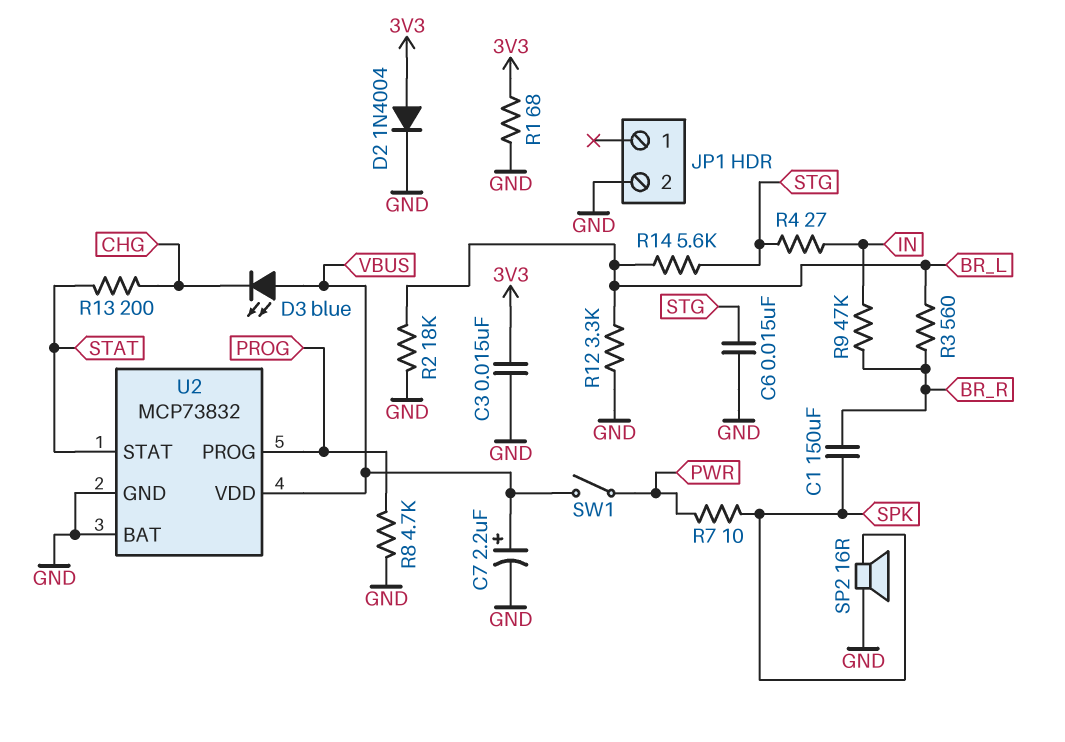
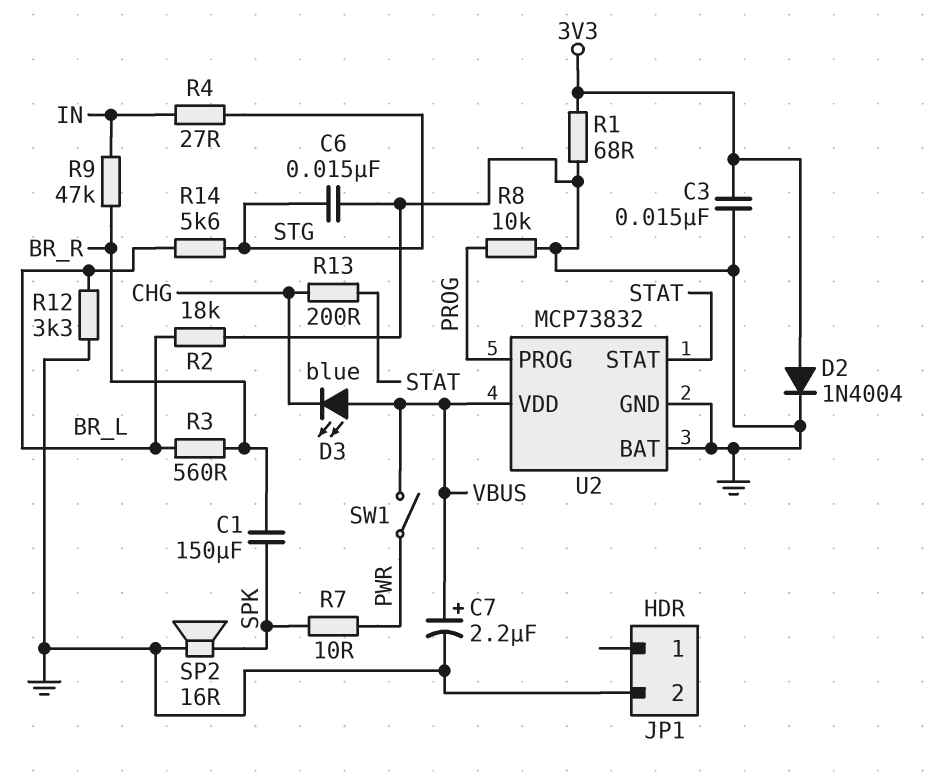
R8: 4.7k (GND, PROG) -> 10k (GND, PROG)

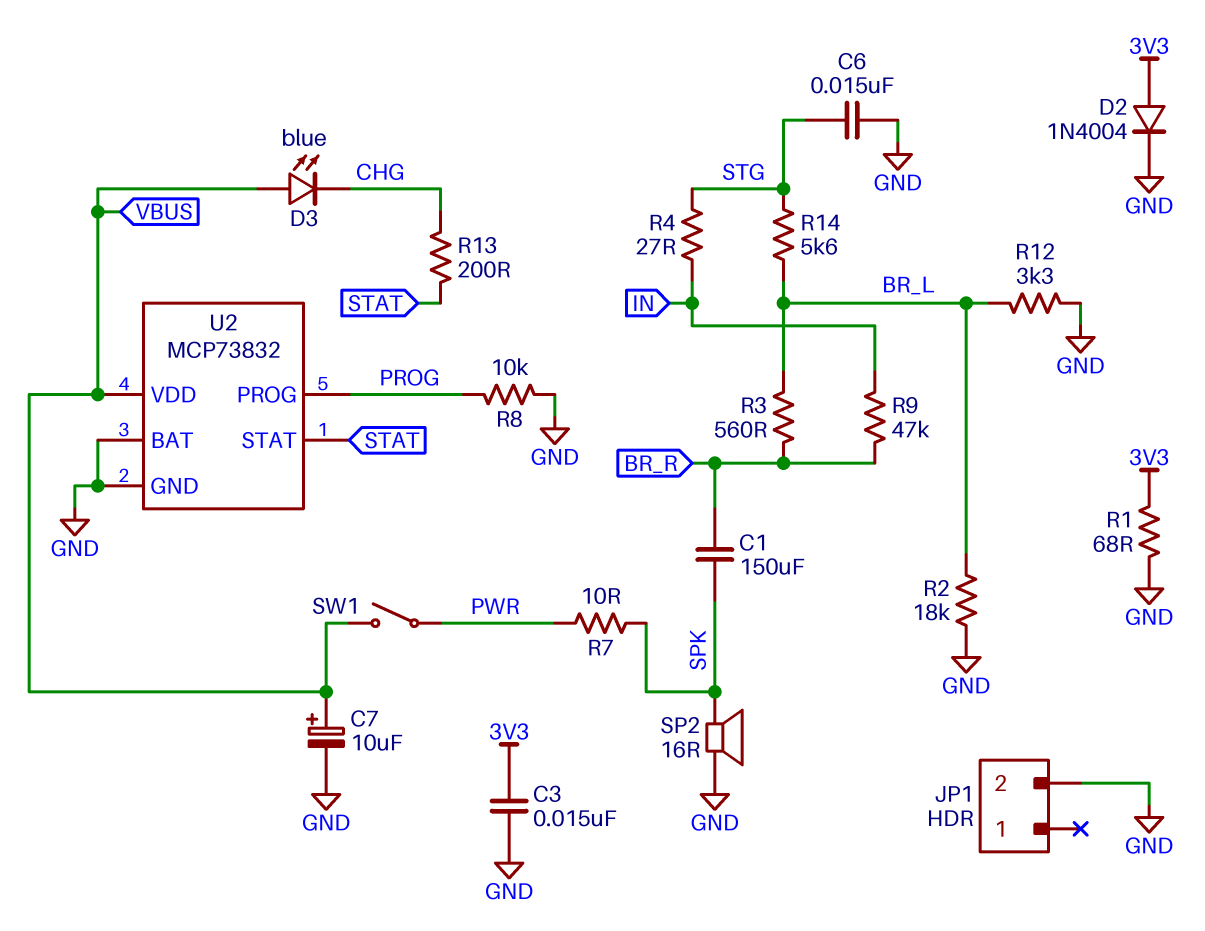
C7: 2.2uF (plus VBUS, minus GND) -> 10uF (plus VBUS, minus GND)

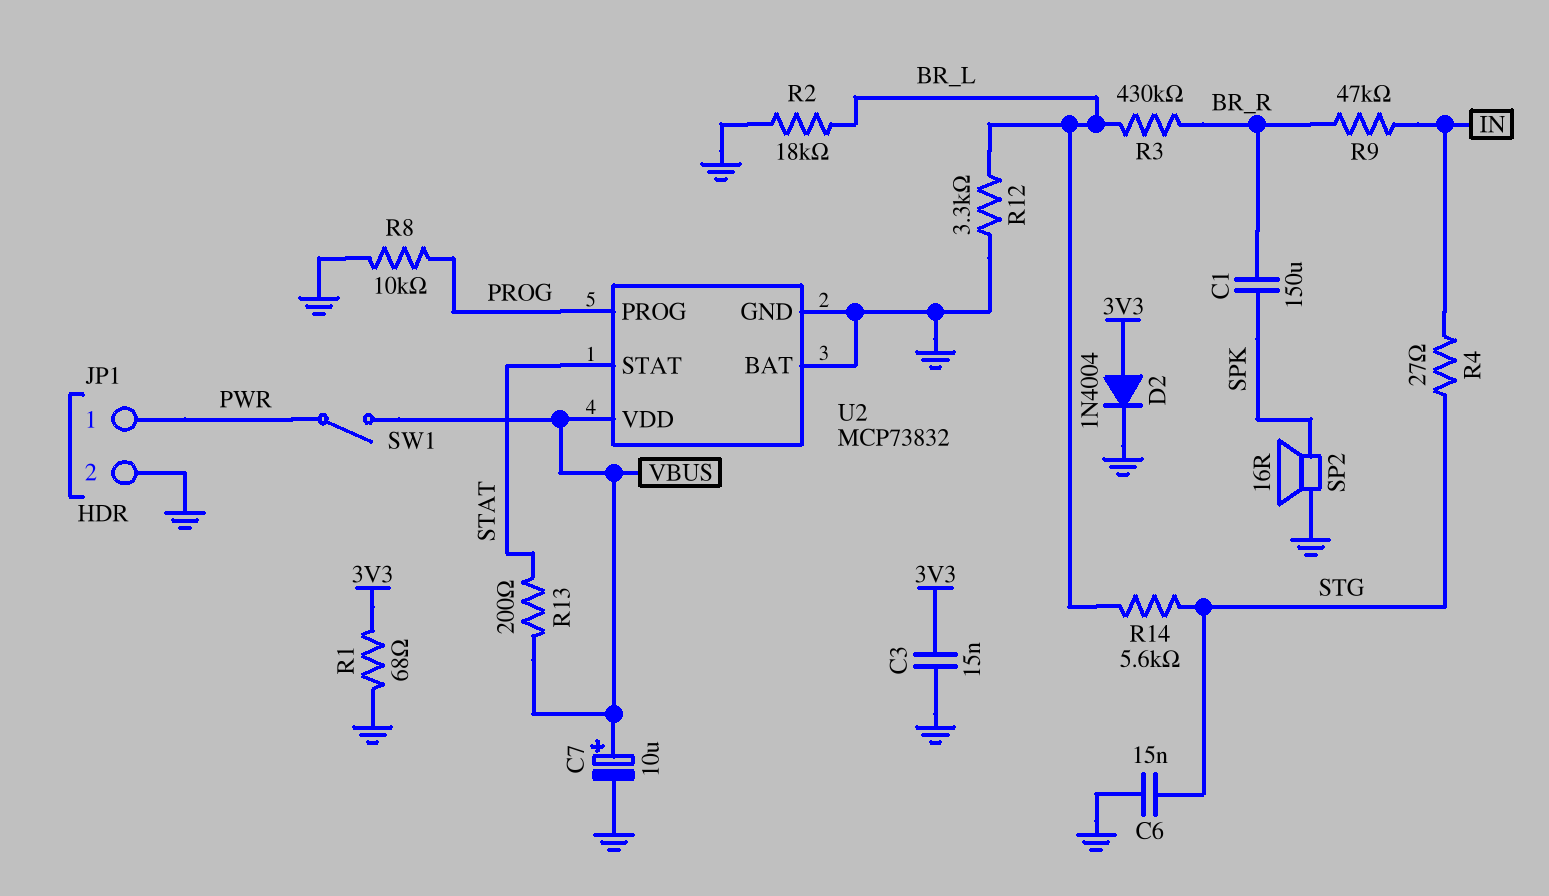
D3: LED blue (A VBUS, K CHG) -> none
JP1 pin 1: none -> PWR
R3: 560 (BR_L, BR_R) -> 430k (BR_L, BR_R)
R7: 10 (PWR, SPK) -> none
R13: 200 (CHG, STAT) -> 200 (STAT, VBUS)

